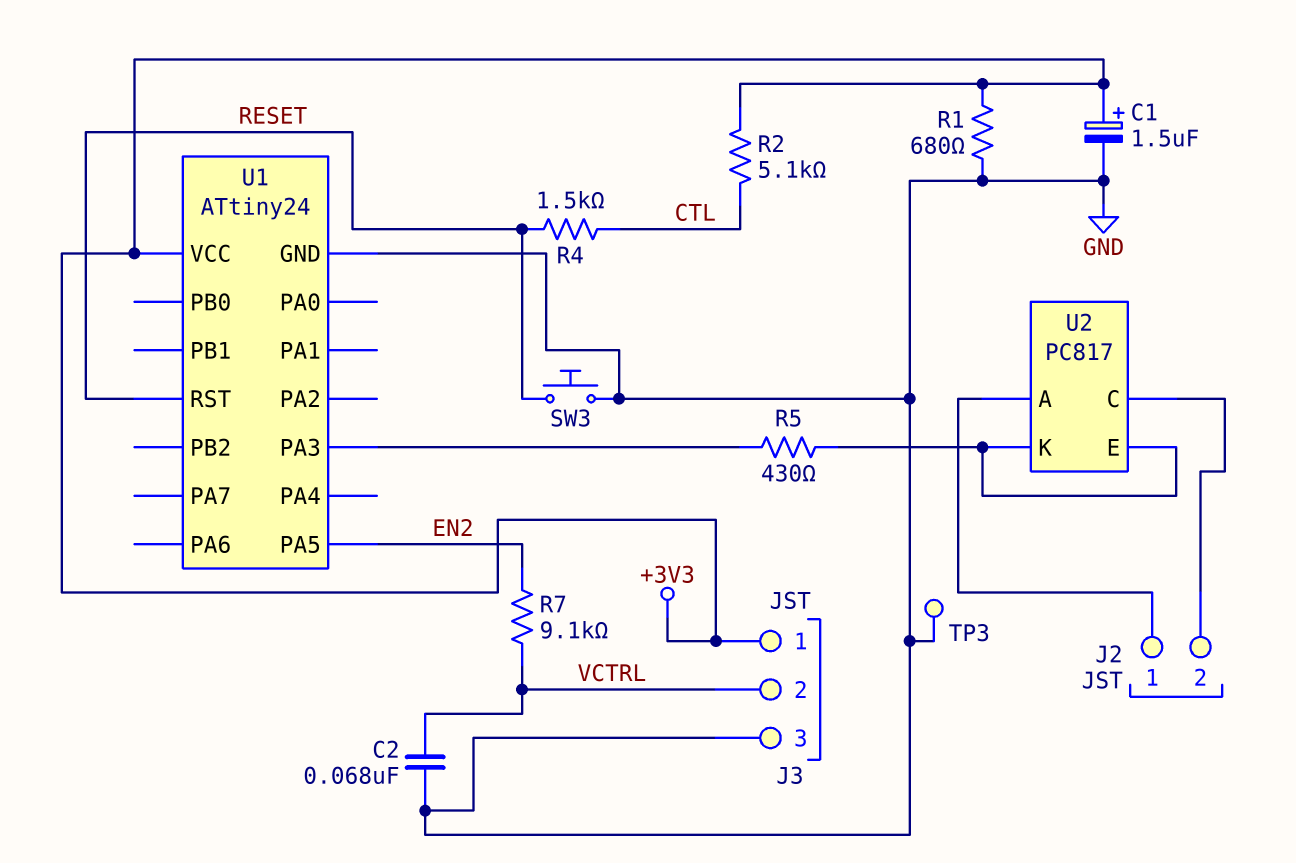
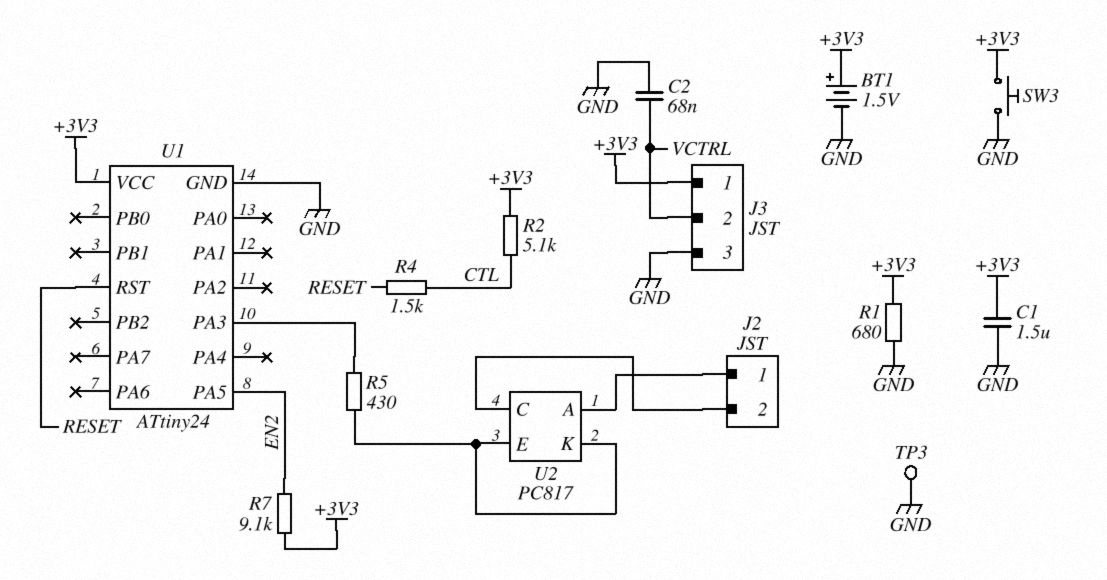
BT1: none -> 1.5V (plus +3V3, minus GND)
C1: 1.5uF (plus +3V3, minus GND) -> 1.5uF (+3V3, GND)
R7: 9.1k (EN2, VCTRL) -> 9.1k (+3V3, EN2)
SW3: button (GND, RESET) -> button (+3V3, GND)

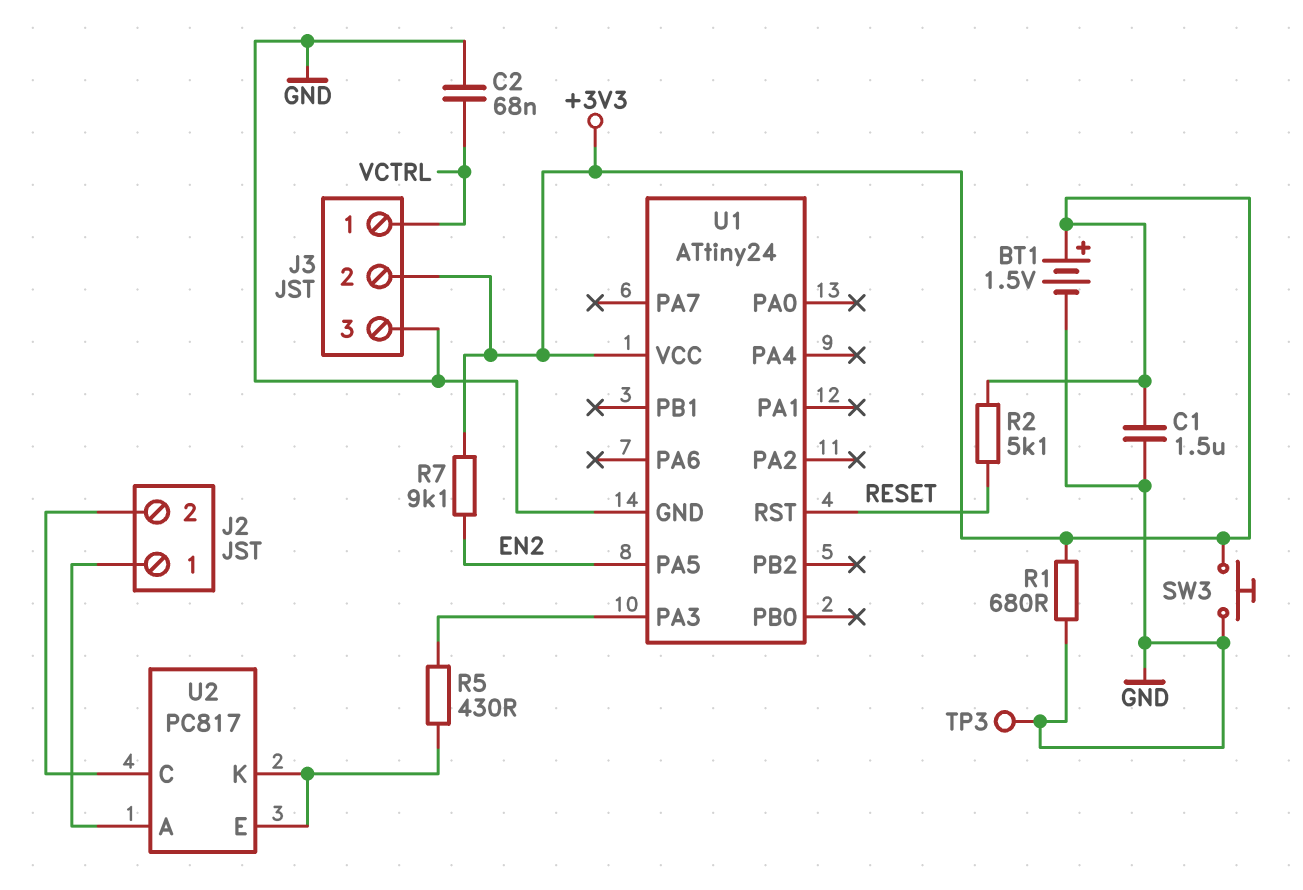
J3 pin 1: +3V3 -> VCTRL
J3 pin 2: VCTRL -> +3V3
R2: 5.1k (+3V3, CTL) -> 5.1k (+3V3, RESET)
R4: 1.5k (CTL, RESET) -> none

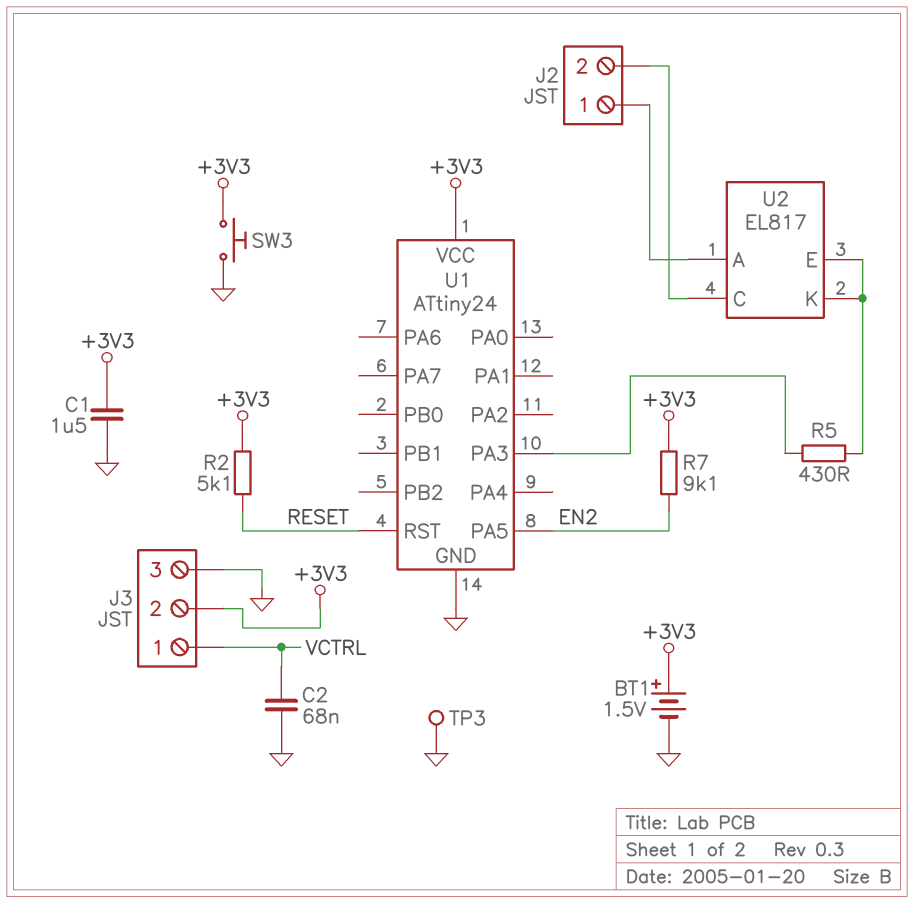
R1: 680 (+3V3, GND) -> none
U2: PC817 -> EL817

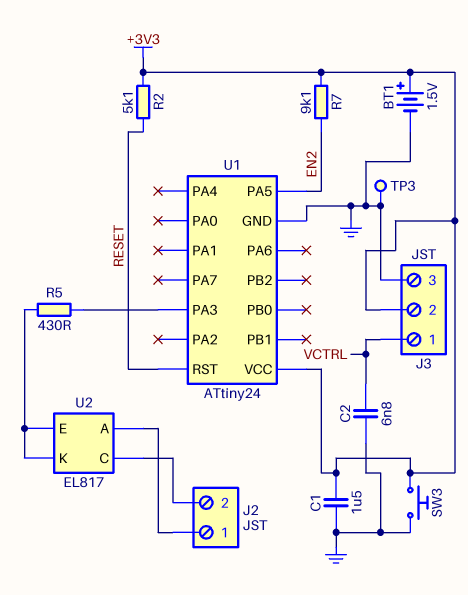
C2: 68nF (GND, VCTRL) -> 6.8nF (GND, VCTRL)

